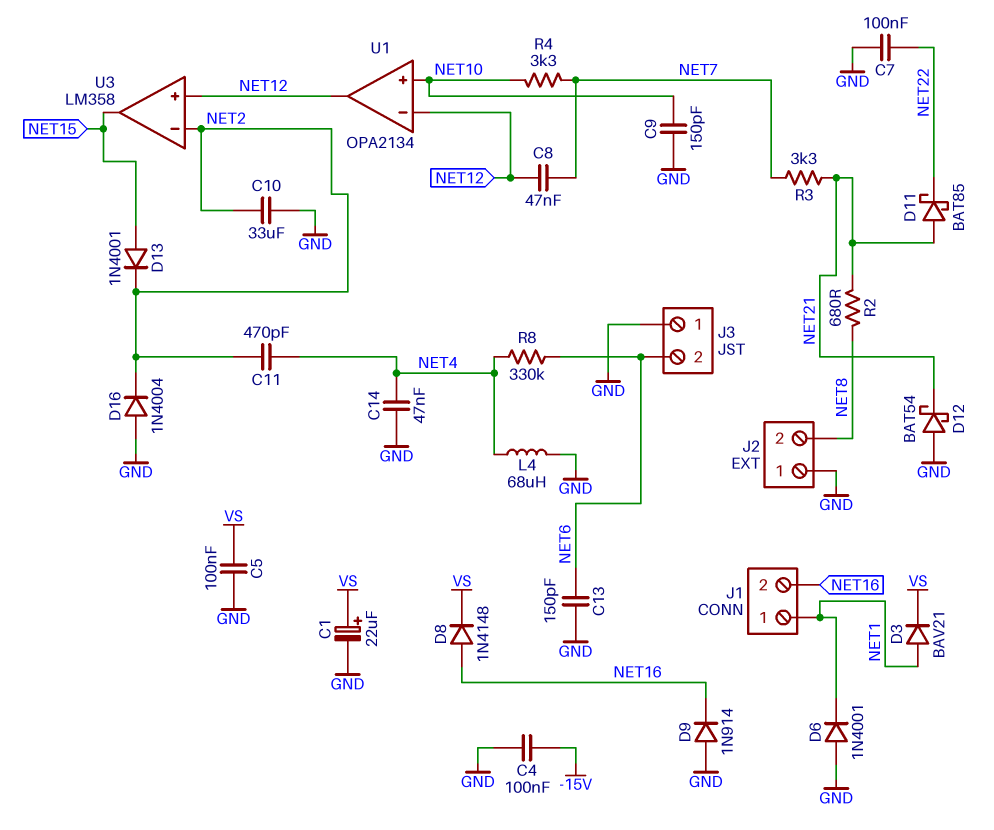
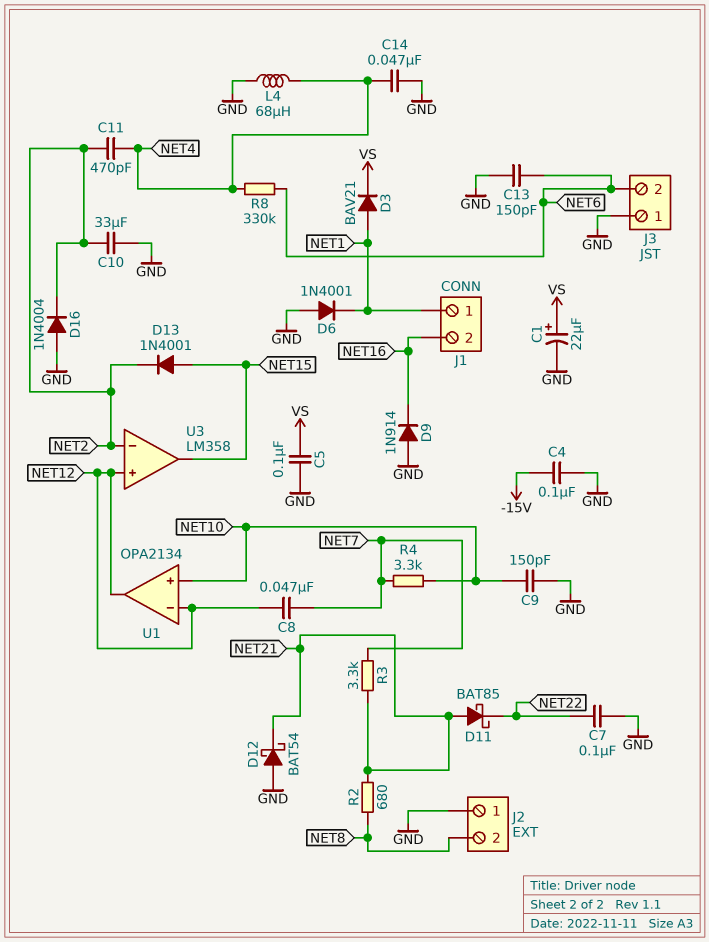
D8: diode 1N4148 (A NET16, K VS) -> none

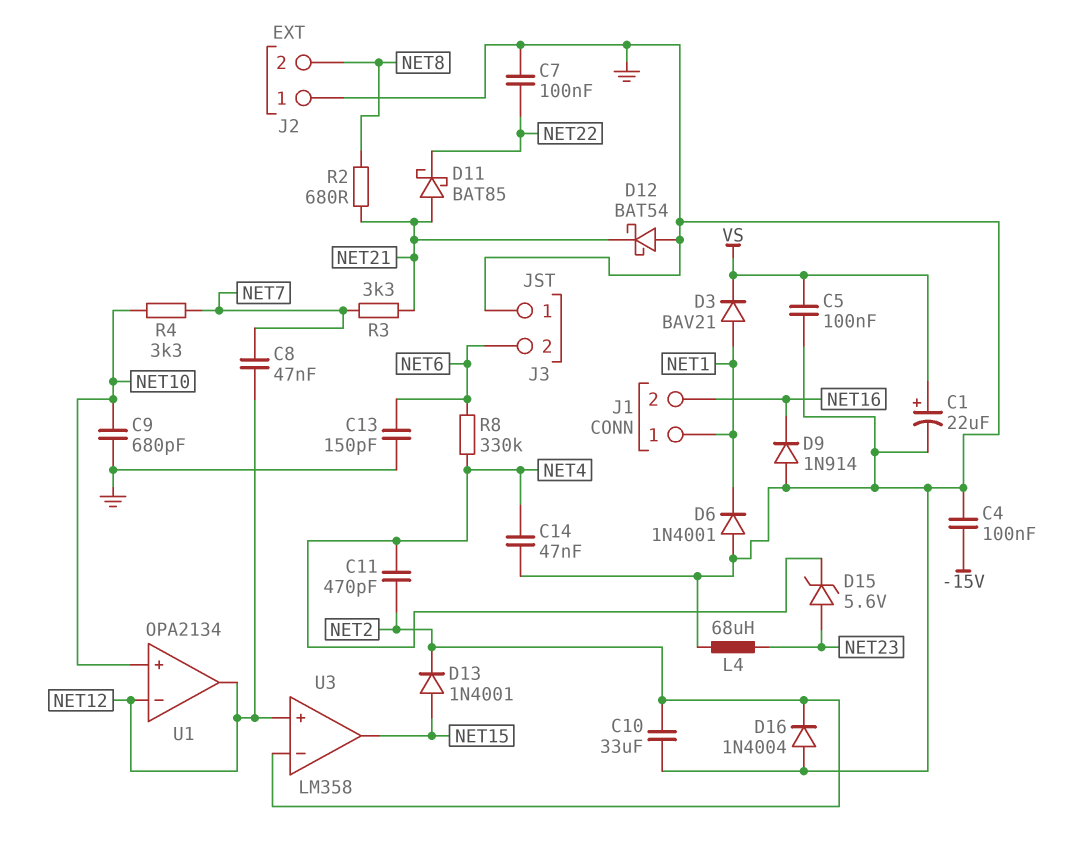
C9: 150pF (GND, NET10) -> 680pF (GND, NET10)
D15: none -> zener 5.6V (A NET23, K NET4)
L4: 68uH (GND, NET4) -> 68uH (GND, NET23)

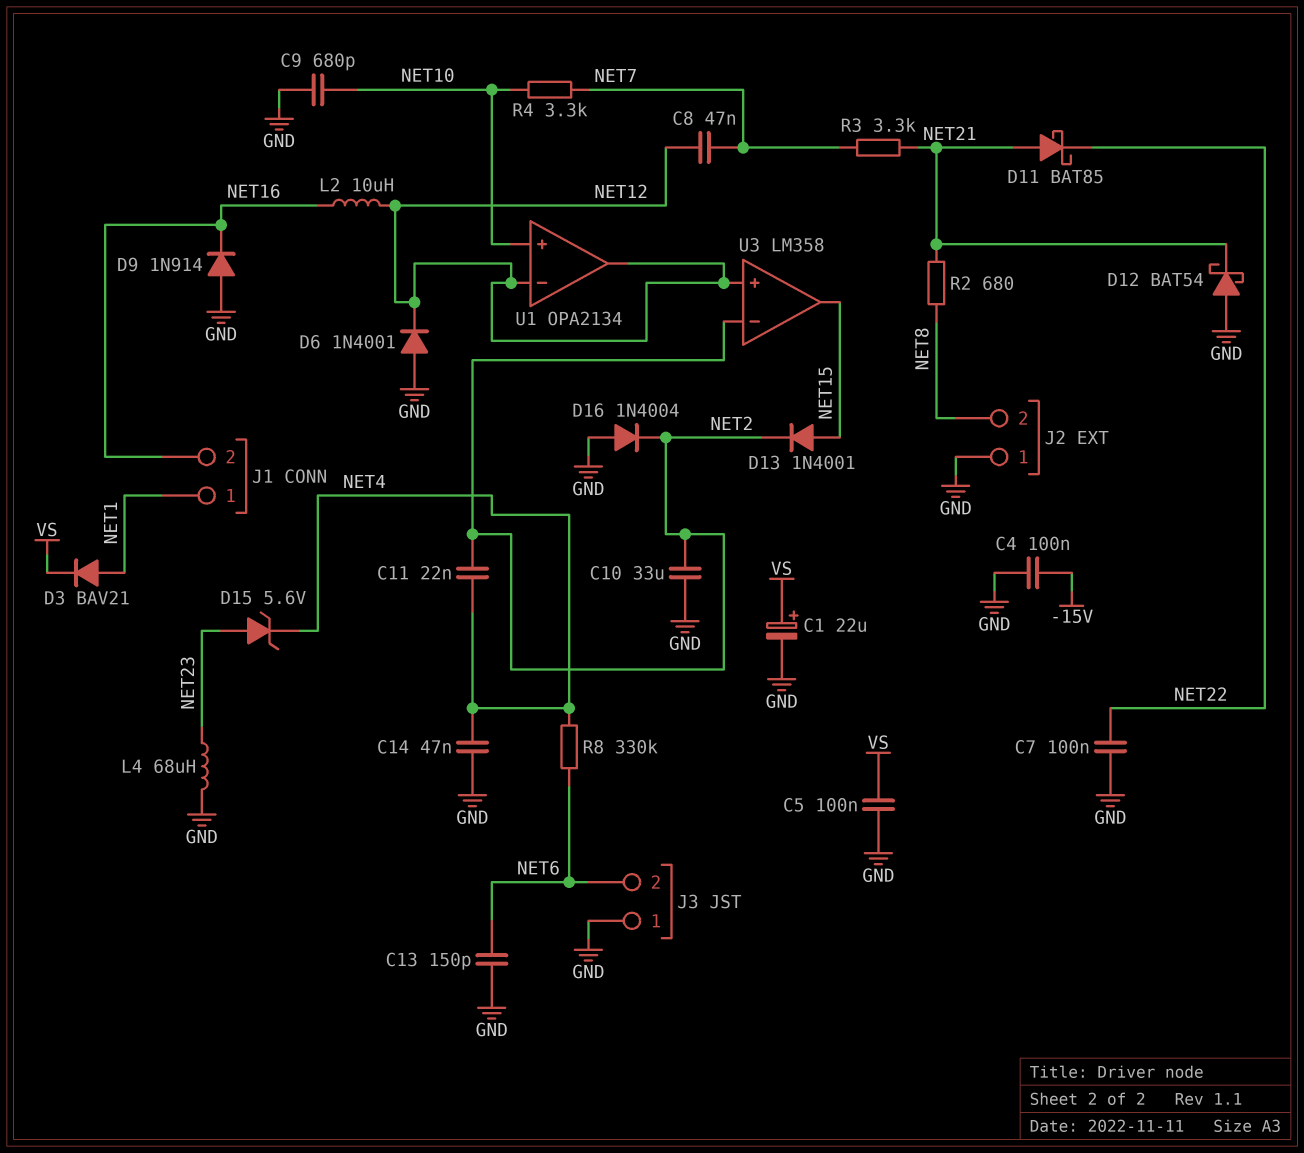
C11: 470pF (NET2, NET4) -> 22nF (NET2, NET4)
D6: diode 1N4001 (A GND, K NET1) -> diode 1N4001 (A GND, K NET12)
L2: none -> 10uH (NET12, NET16)

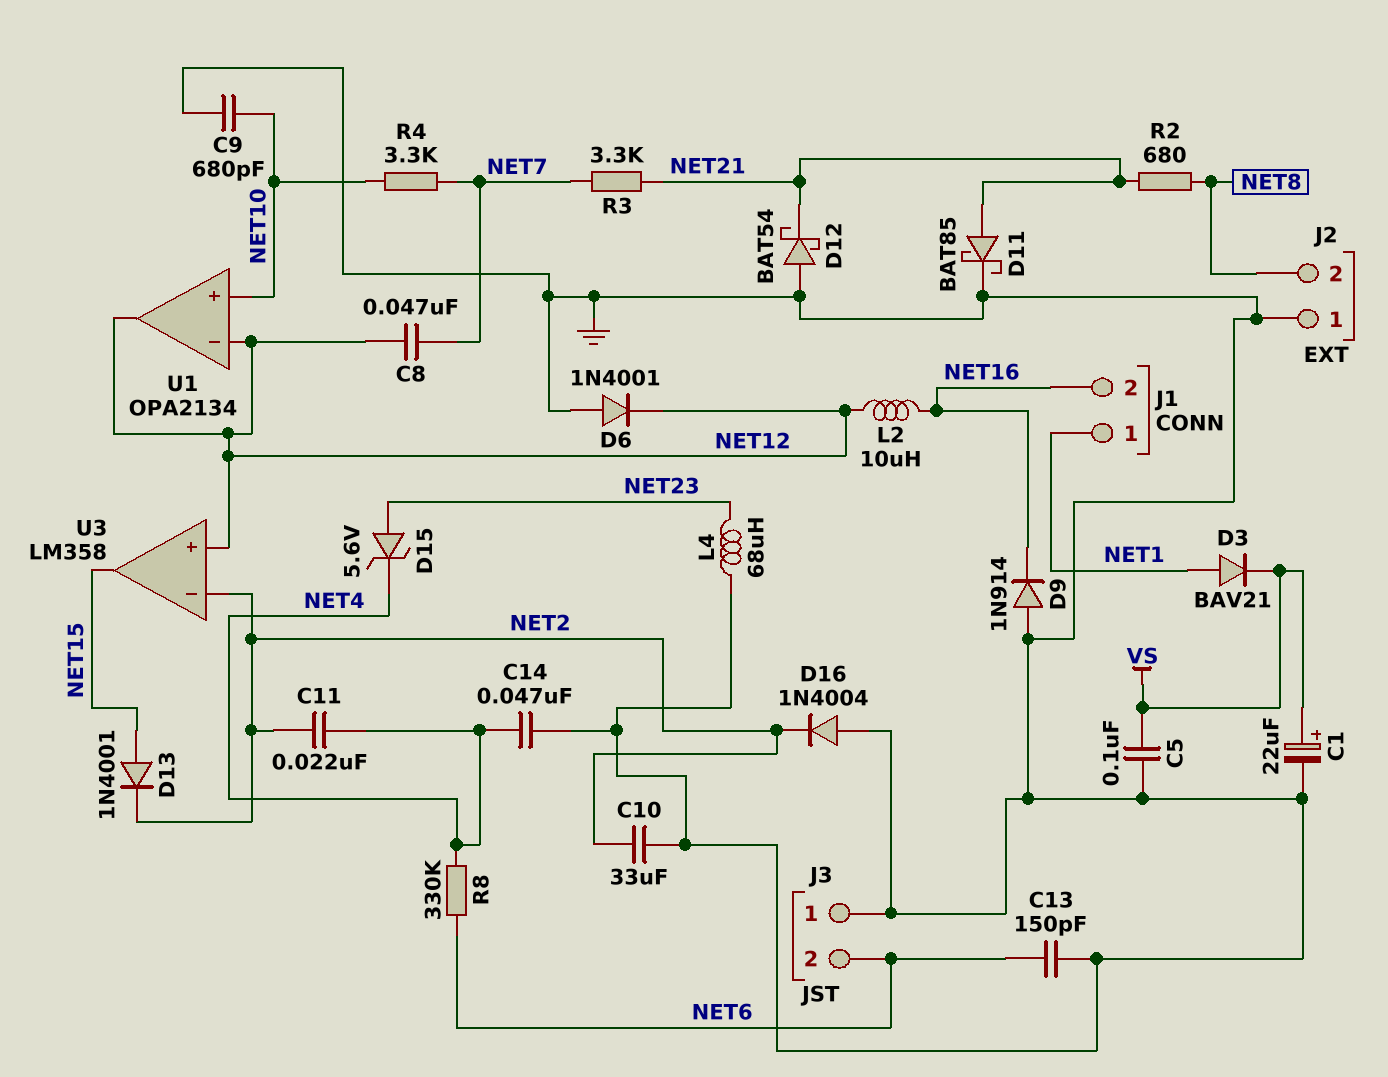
C4: 100nF (-15V, GND) -> none
C7: 100nF (GND, NET22) -> none
D11: schottky BAT85 (A NET21, K NET22) -> schottky BAT85 (A NET21, K GND)

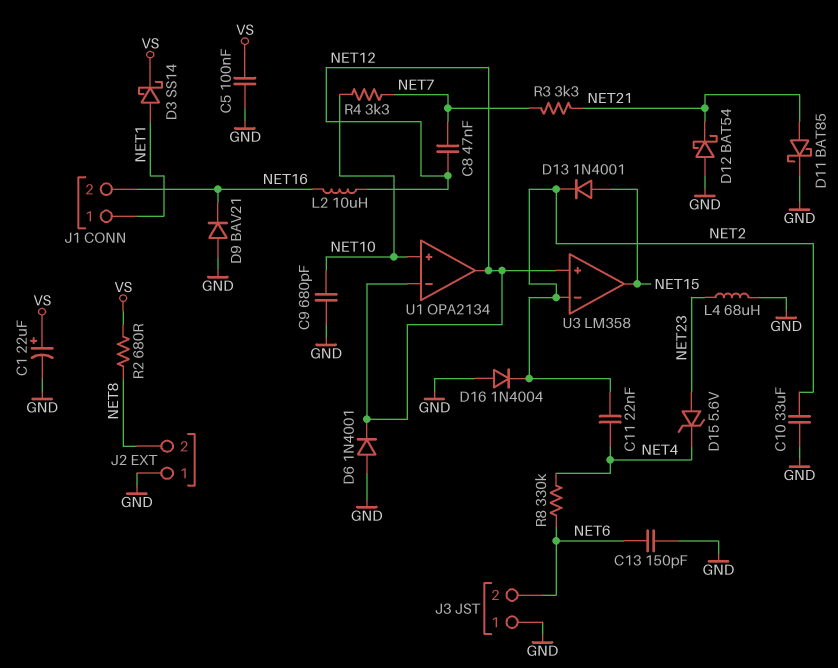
C14: 47nF (GND, NET4) -> none
D3: diode BAV21 (A NET1, K VS) -> schottky SS14 (A NET1, K VS)
D9: diode 1N914 (A GND, K NET16) -> diode BAV21 (A GND, K NET16)
R2: 680 (NET8, NET21) -> 680 (NET8, VS)

